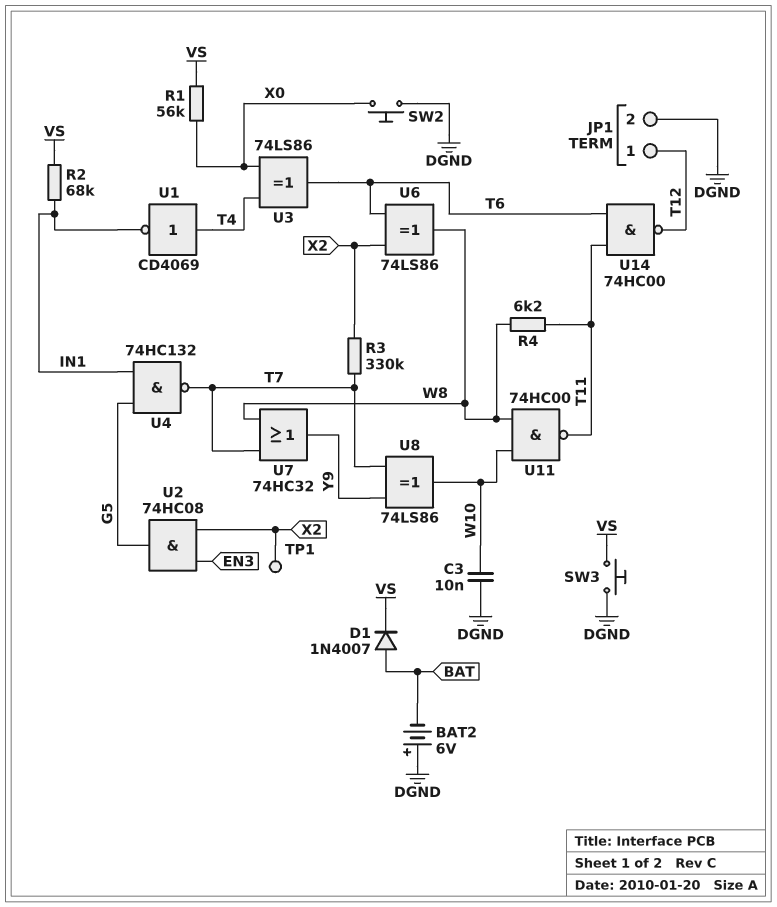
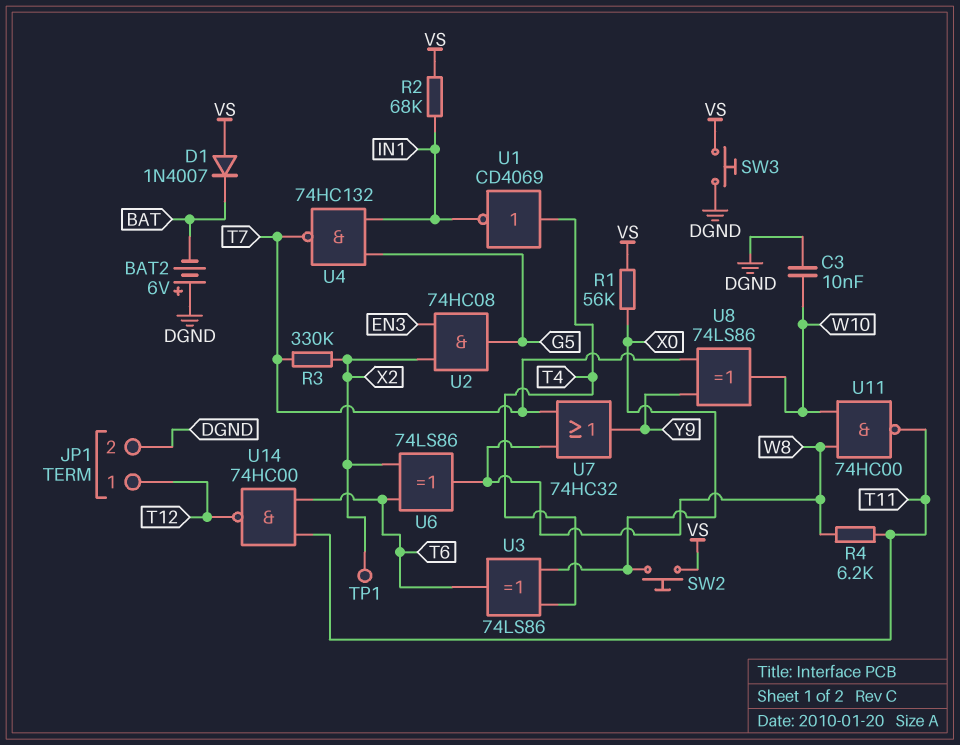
D1: diode 1N4007 (A BAT, K VS) -> diode 1N4007 (A VS, K BAT)
SW2: button (DGND, X0) -> button (VS, X0)

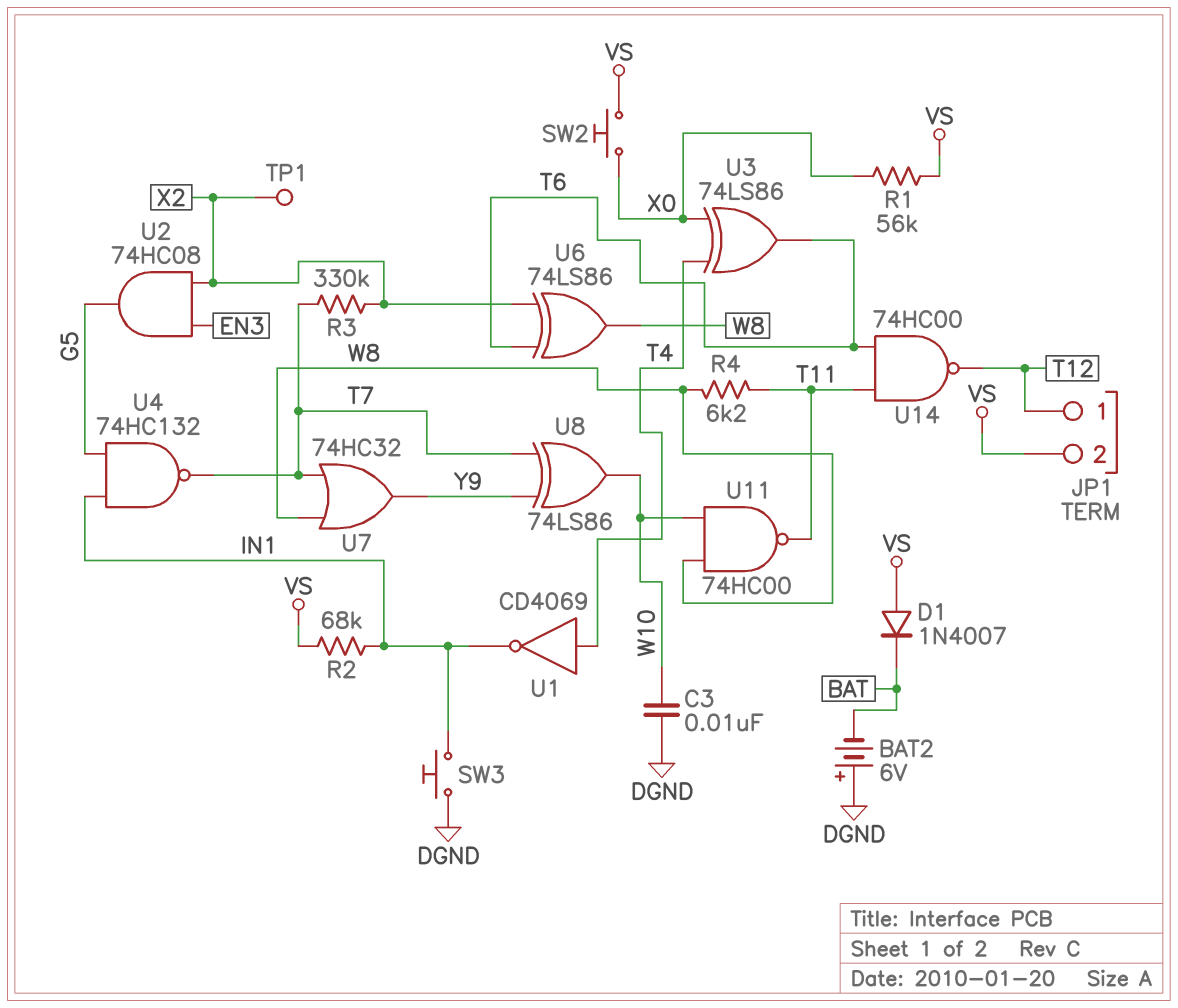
JP1 pin 2: DGND -> VS
SW3: button (DGND, VS) -> button (DGND, IN1)

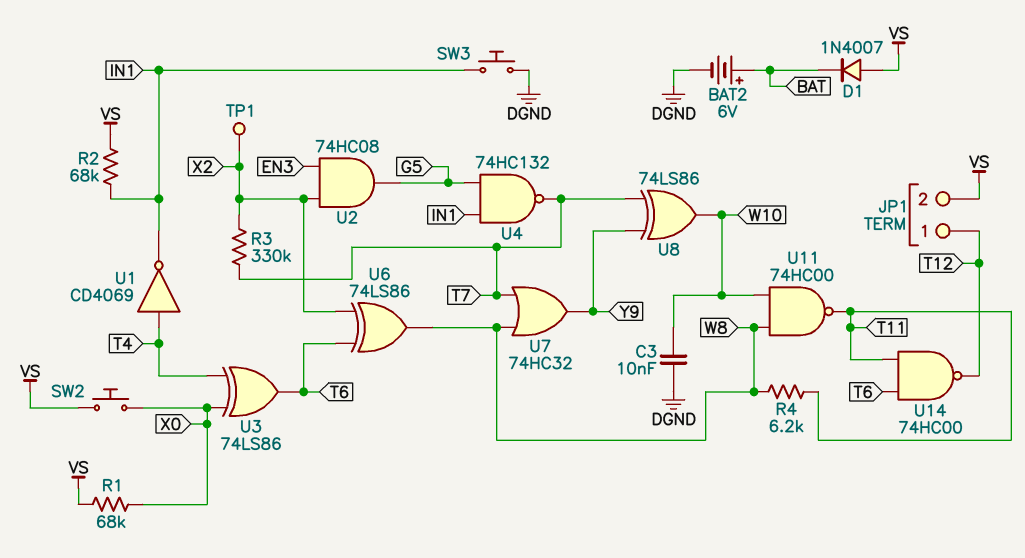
BAT2: 6V (plus DGND, minus BAT) -> 6V (plus BAT, minus DGND)
R1: 56k (VS, X0) -> 68k (VS, X0)

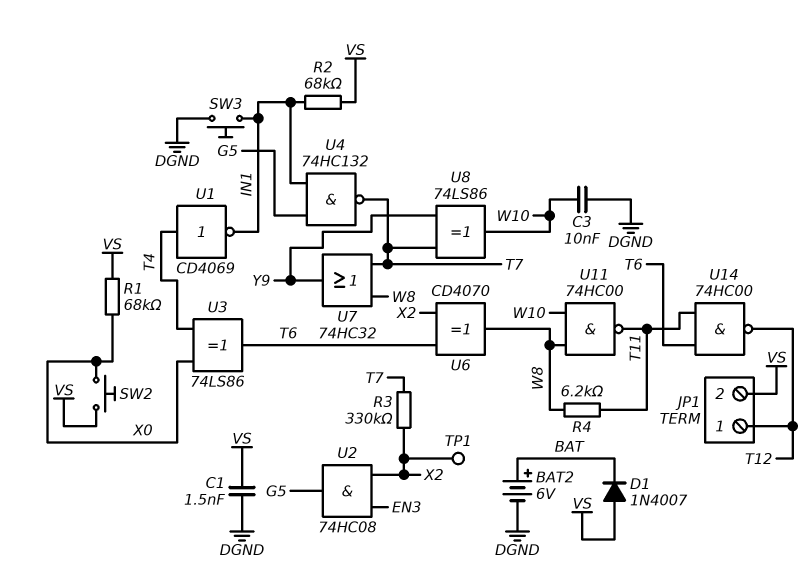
C1: none -> 1.5nF (DGND, VS)
U6: XOR 74LS86 (in T6, in X2, out W8) -> XOR CD4070 (in T6, in X2, out W8)

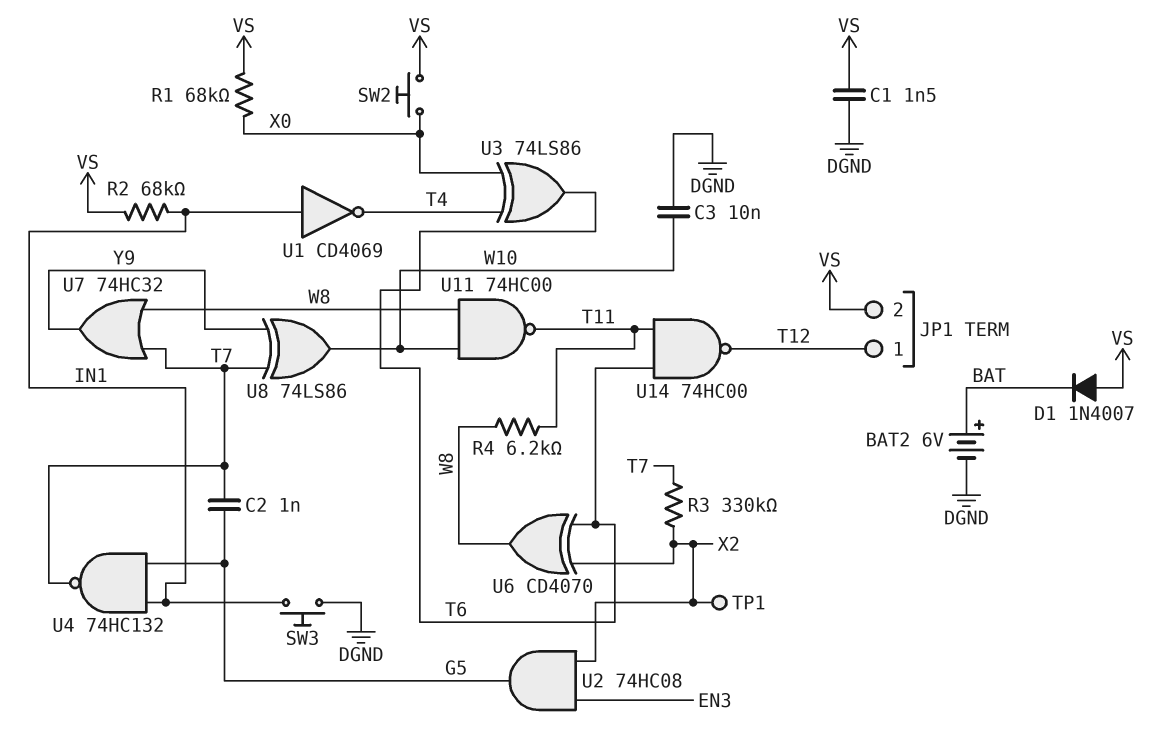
C2: none -> 1nF (G5, T7)
U1: NOT CD4069 (in T4, out IN1) -> NOT CD4069 (in IN1, out T4)

